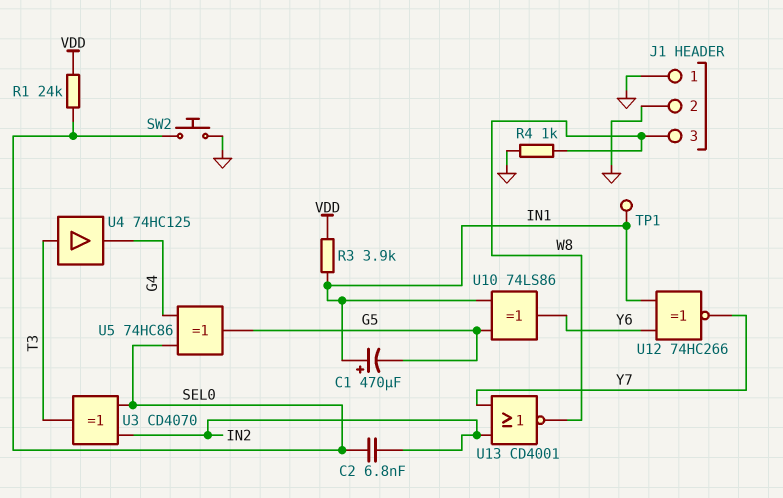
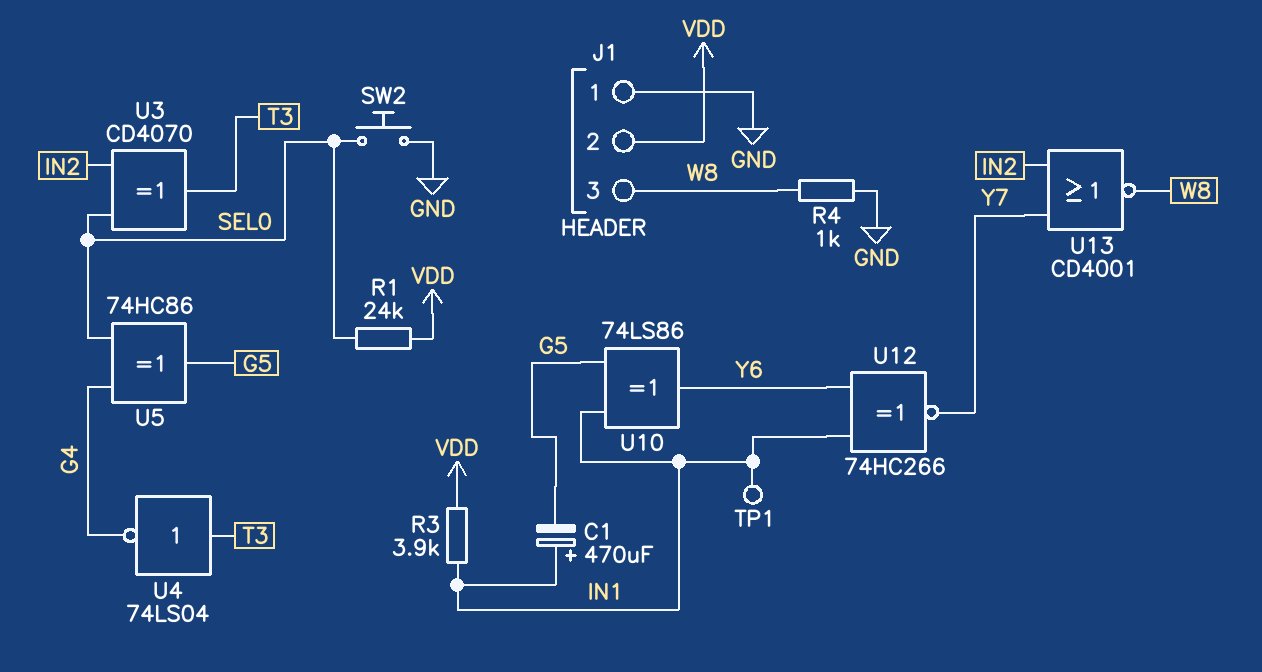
C2: 6.8nF (IN2, SEL0) -> none
J1 pin 2: GND -> VDD
U4: buffer 74HC125 (in T3, out G4) -> NOT 74LS04 (in T3, out G4)

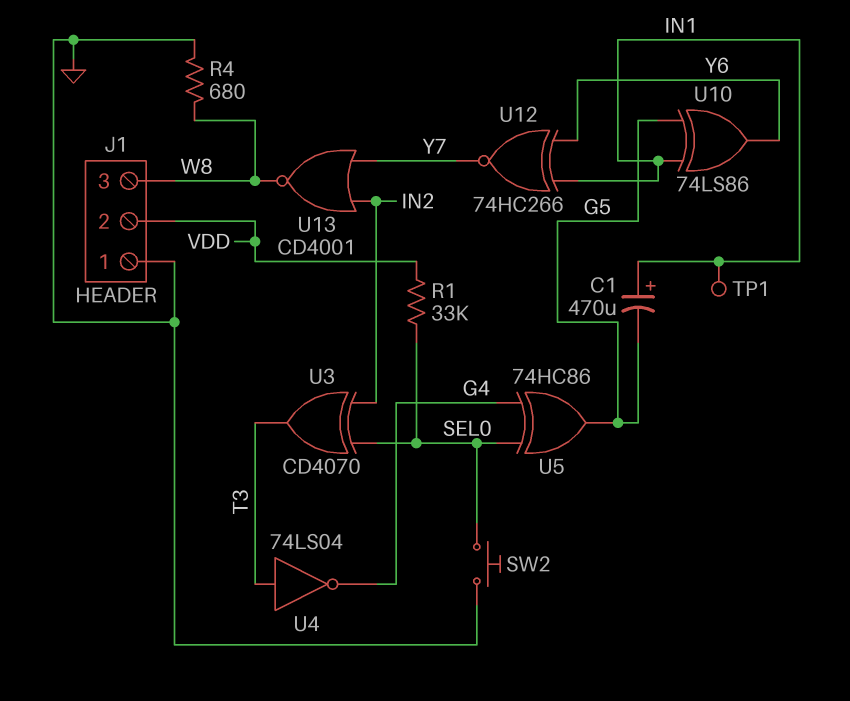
R1: 24k (SEL0, VDD) -> 33k (SEL0, VDD)
R3: 3.9k (IN1, VDD) -> none
R4: 1k (GND, W8) -> 680 (GND, W8)

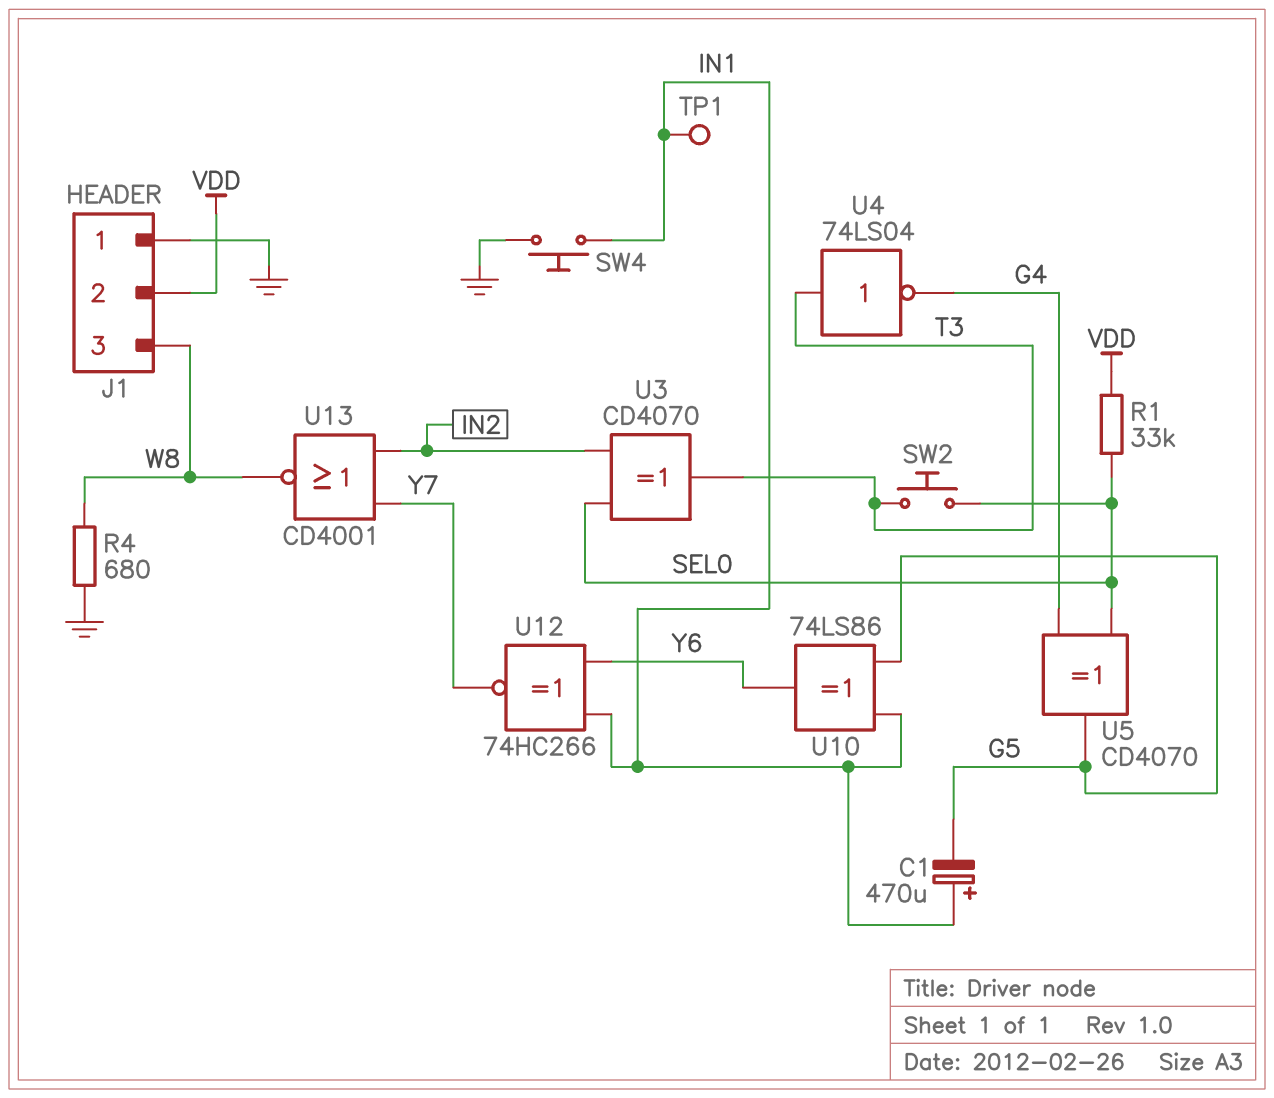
SW2: button (GND, SEL0) -> button (SEL0, T3)
SW4: none -> button (GND, IN1)
U5: XOR 74HC86 (in G4, in SEL0, out G5) -> XOR CD4070 (in G4, in SEL0, out G5)

